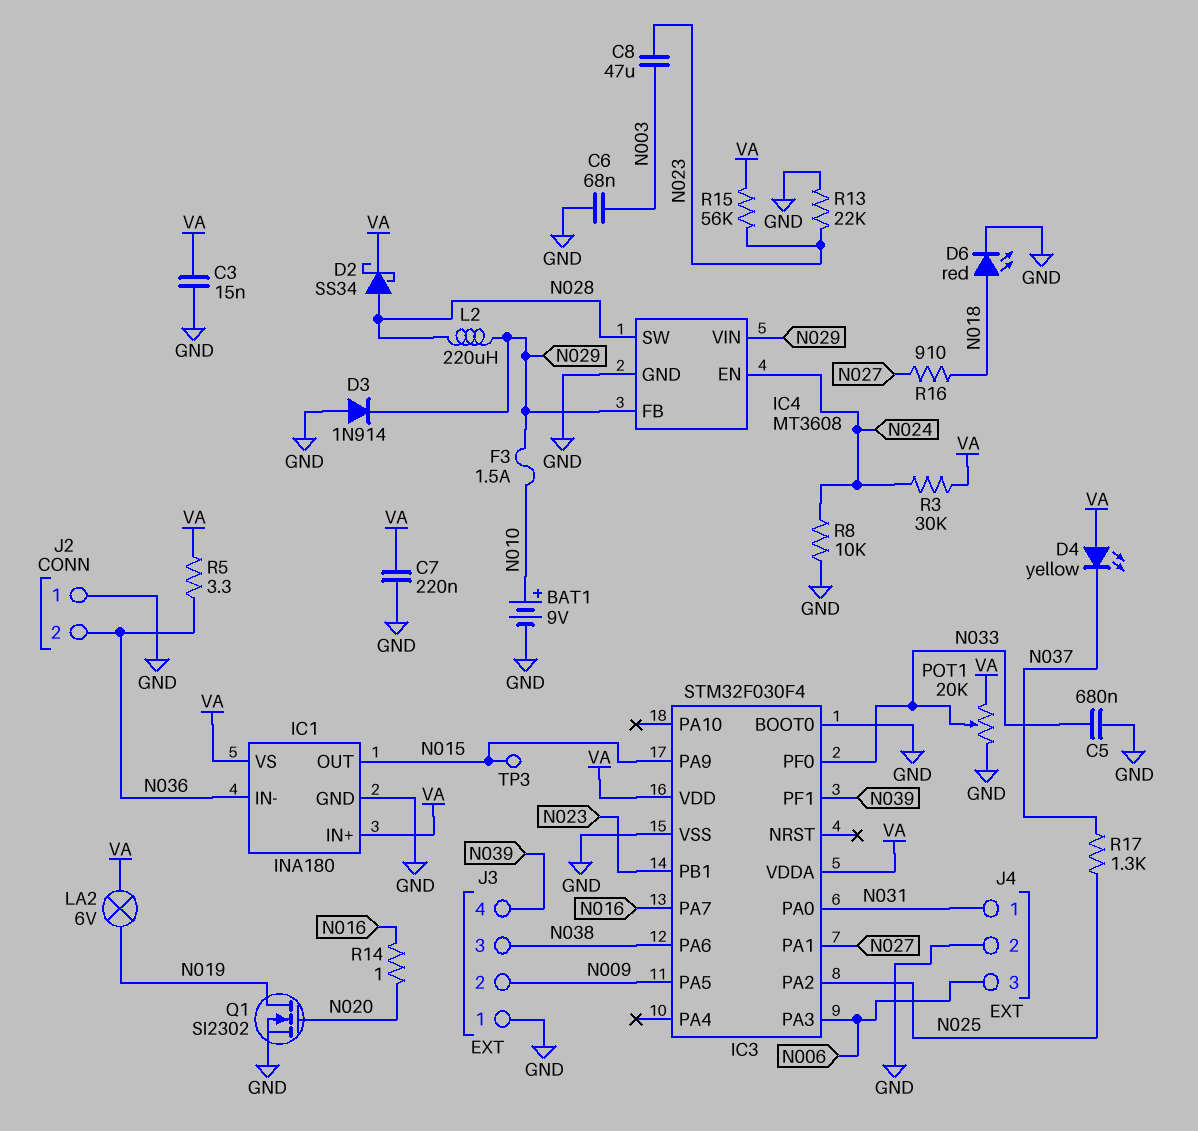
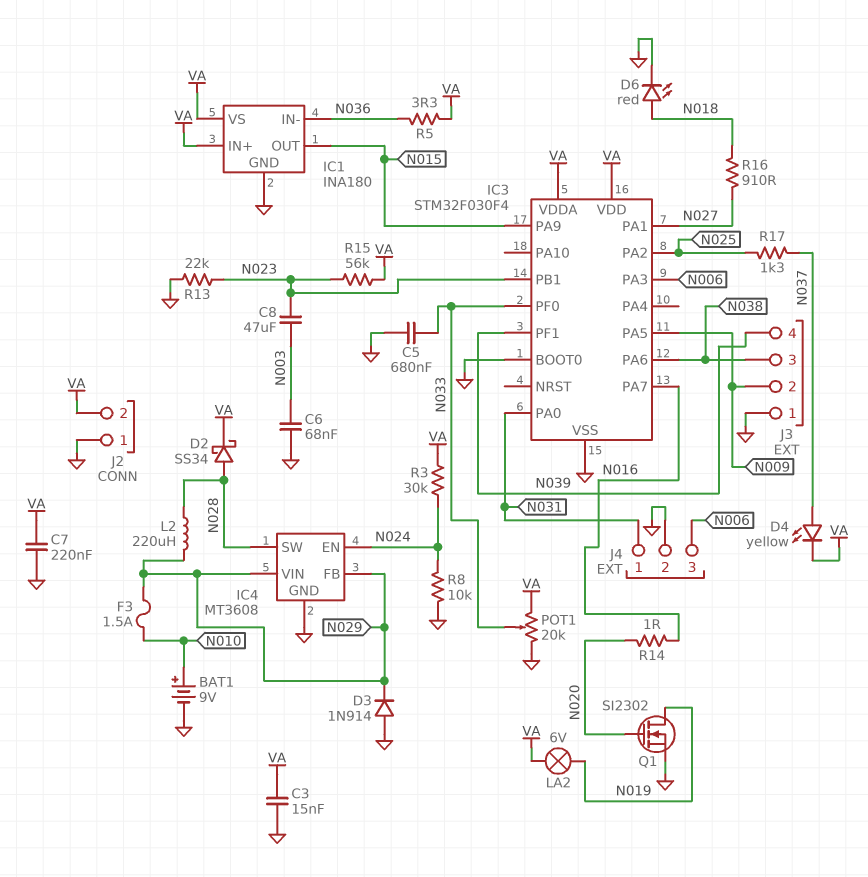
D4: LED yellow (A VA, K N037) -> LED yellow (A N037, K VA)
J2 pin 2: N036 -> VA
TP3: test point (N015) -> none

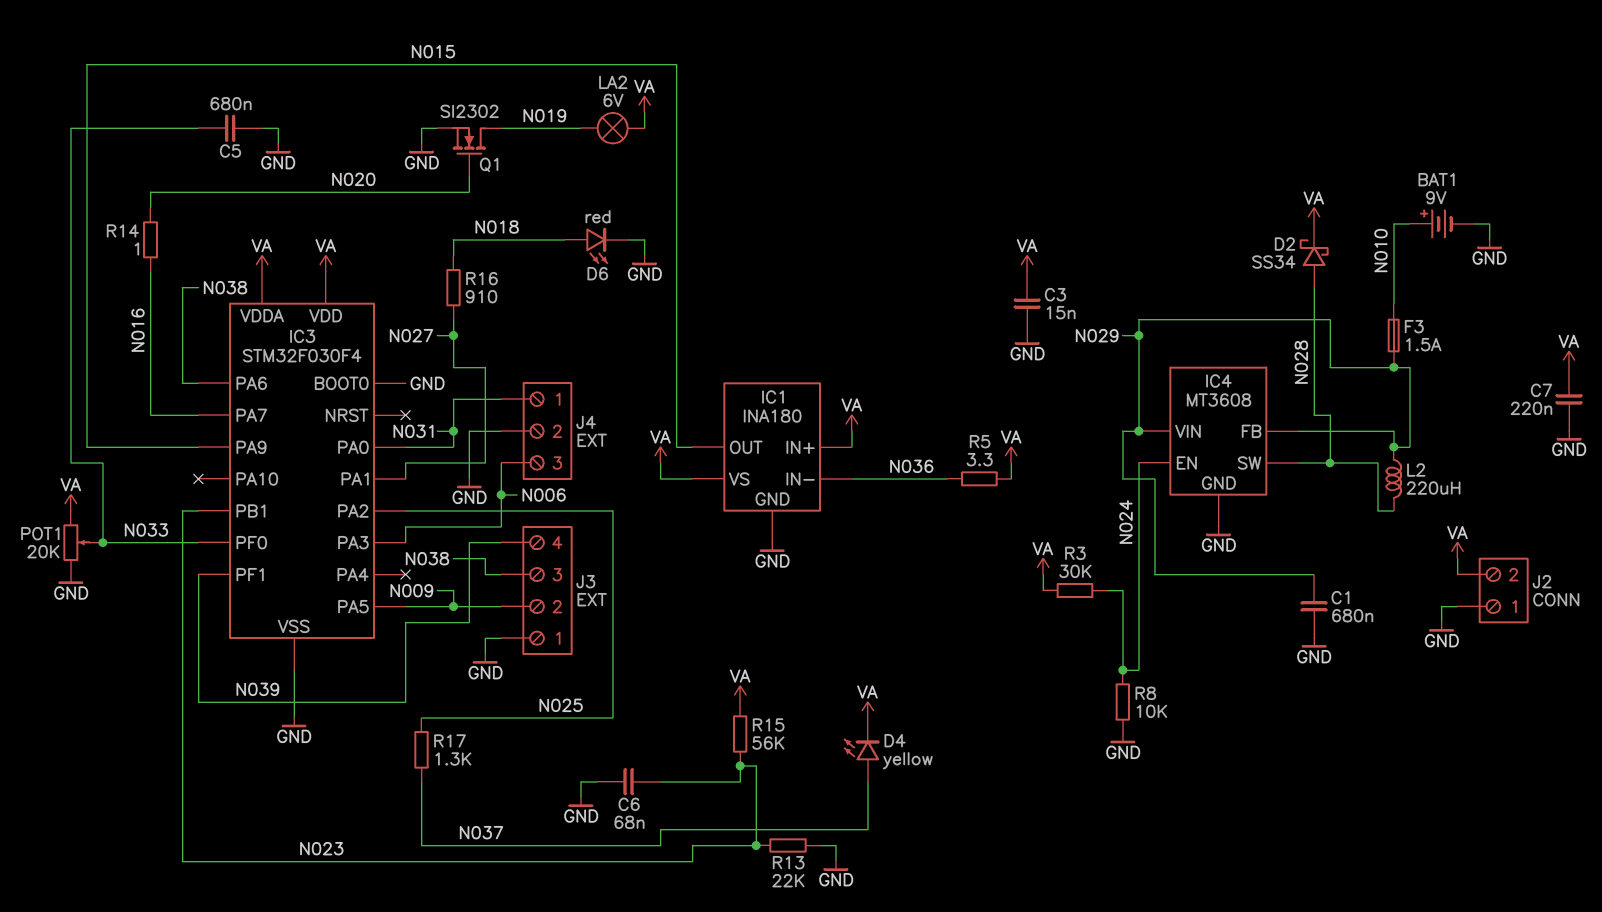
C1: none -> 680nF (GND, N029)
C6: 68nF (GND, N003) -> 68nF (GND, N023)
C8: 47uF (N003, N023) -> none
D3: diode 1N914 (A GND, K N029) -> none

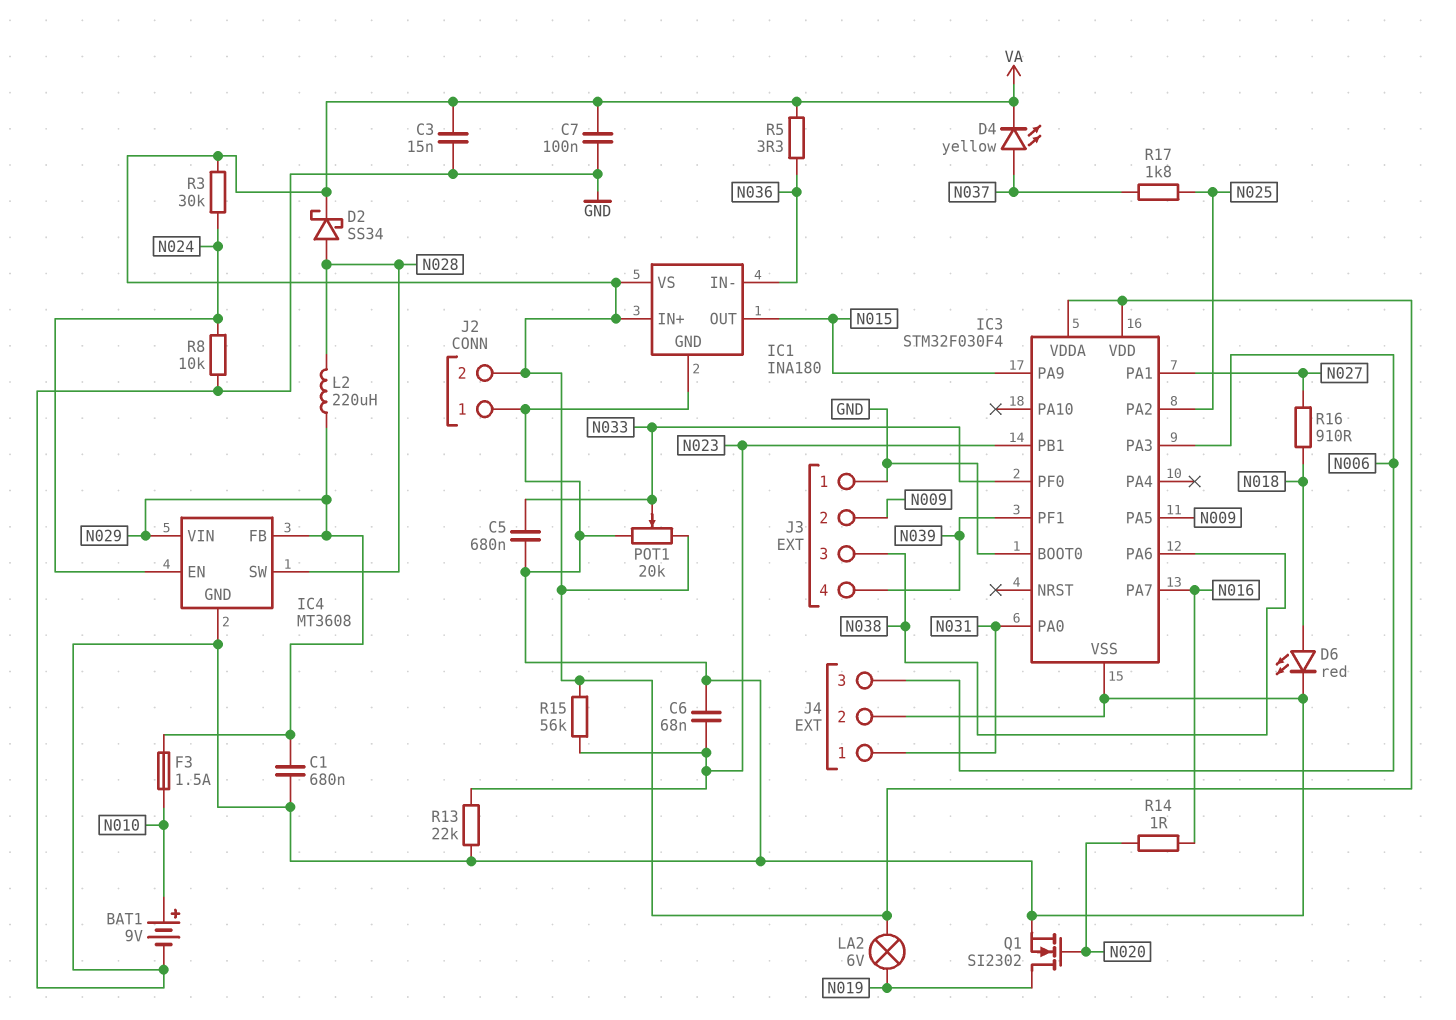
C7: 220nF (GND, VA) -> 100nF (GND, VA)
R17: 1.3k (N025, N037) -> 1.8k (N025, N037)

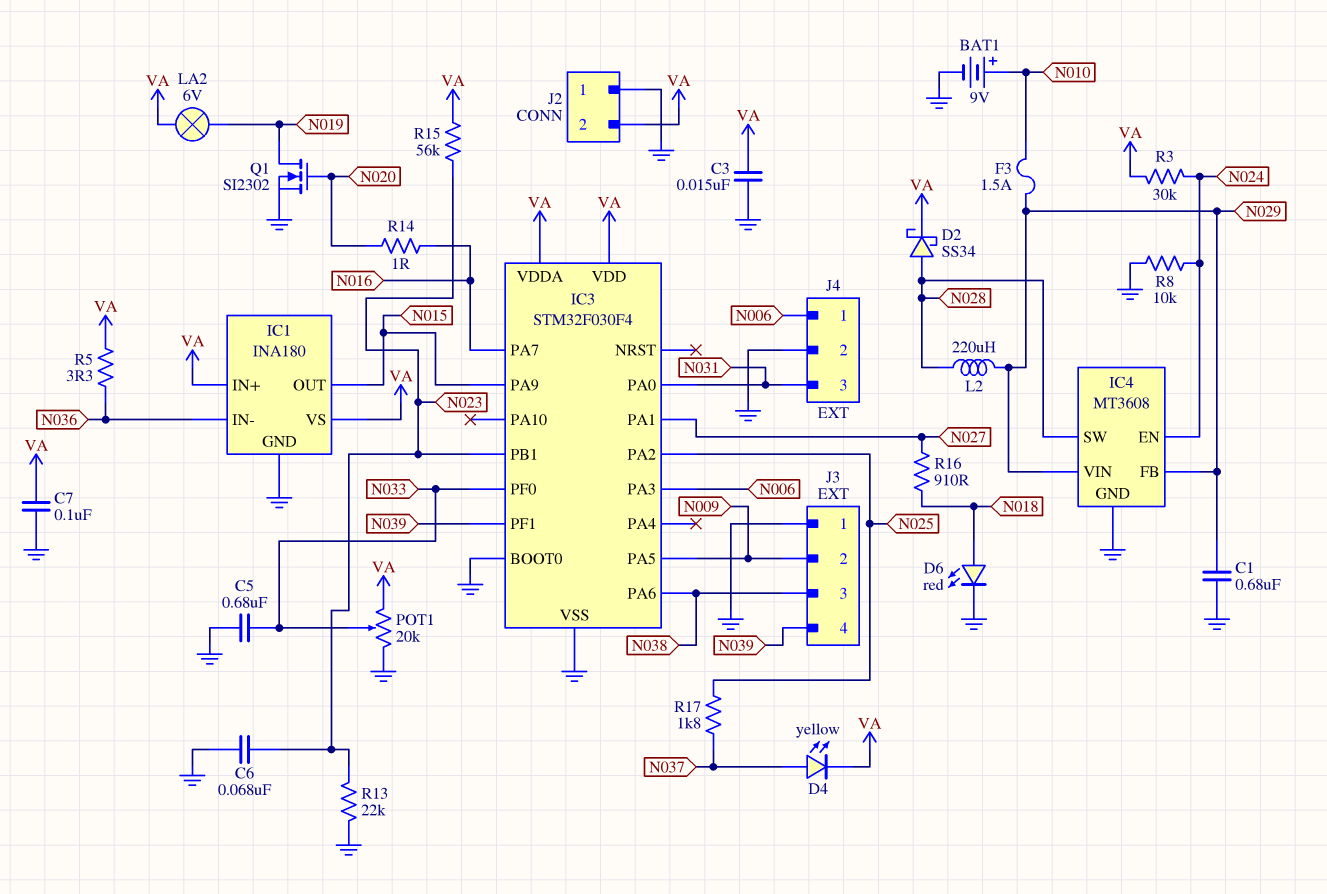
J4 pin 1: N031 -> N006
J4 pin 3: N006 -> N031

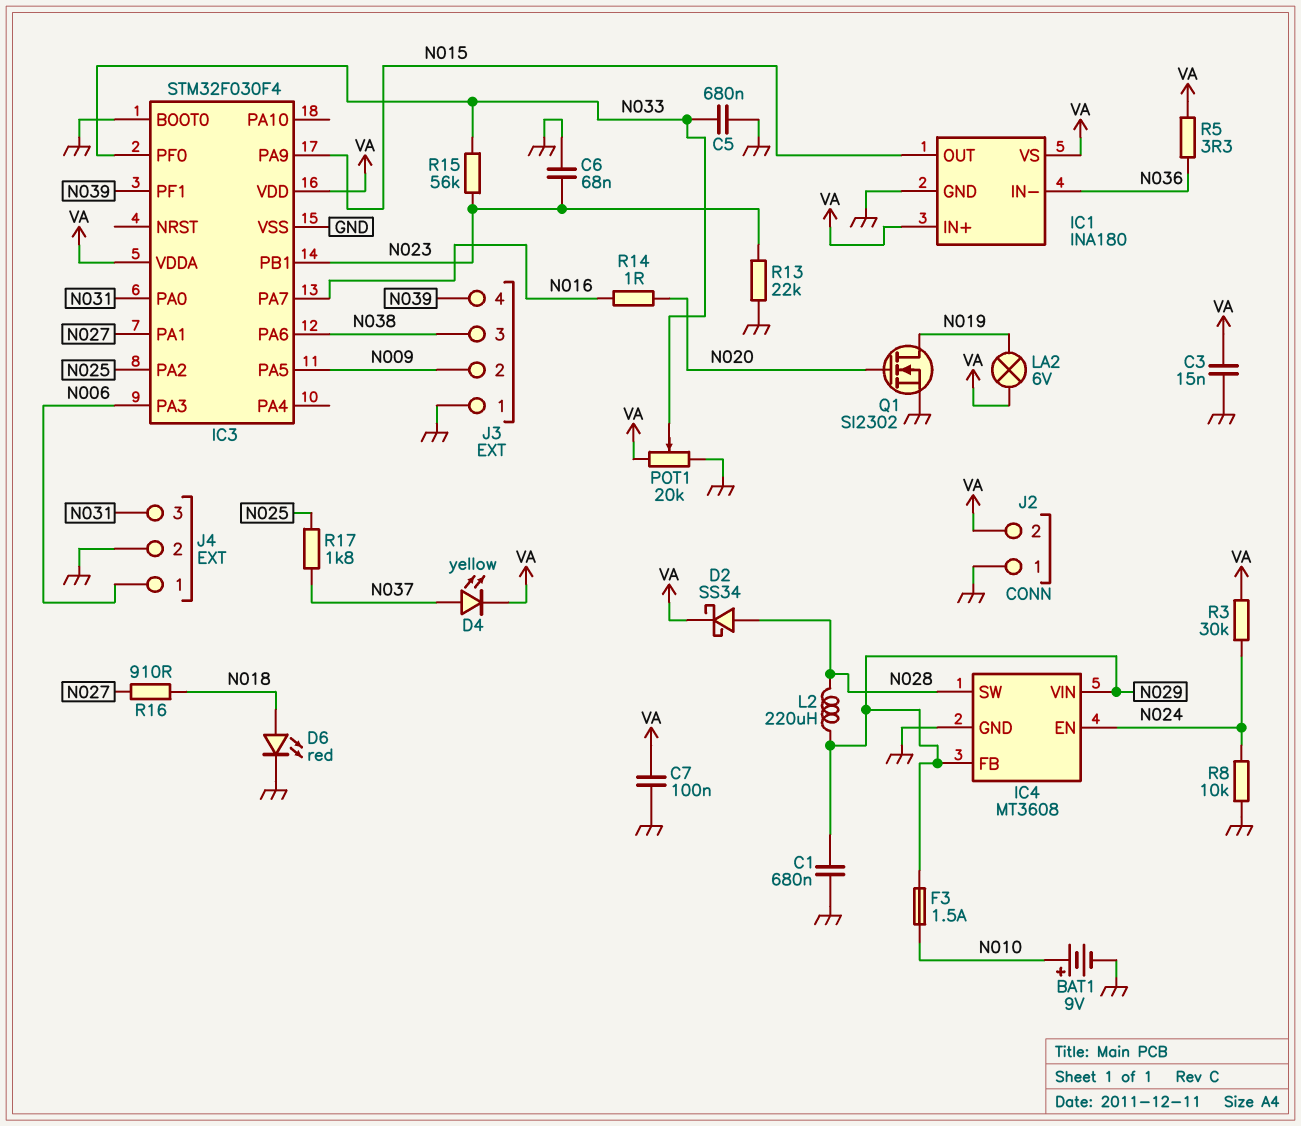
R15: 56k (N023, VA) -> 56k (N023, N033)

